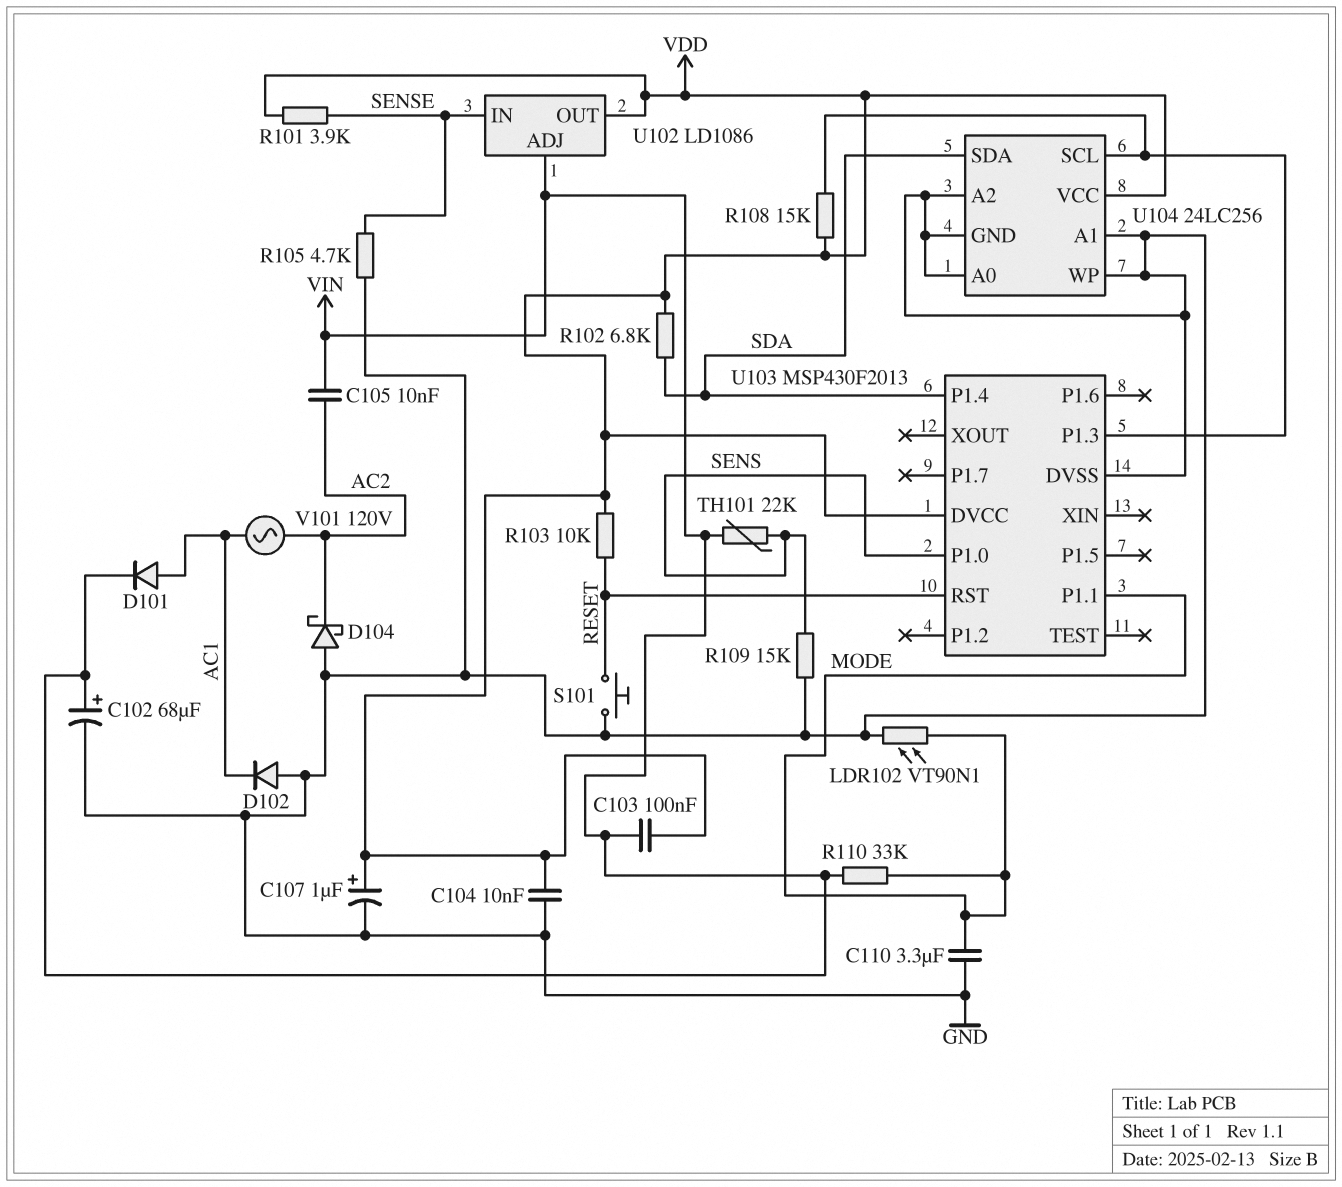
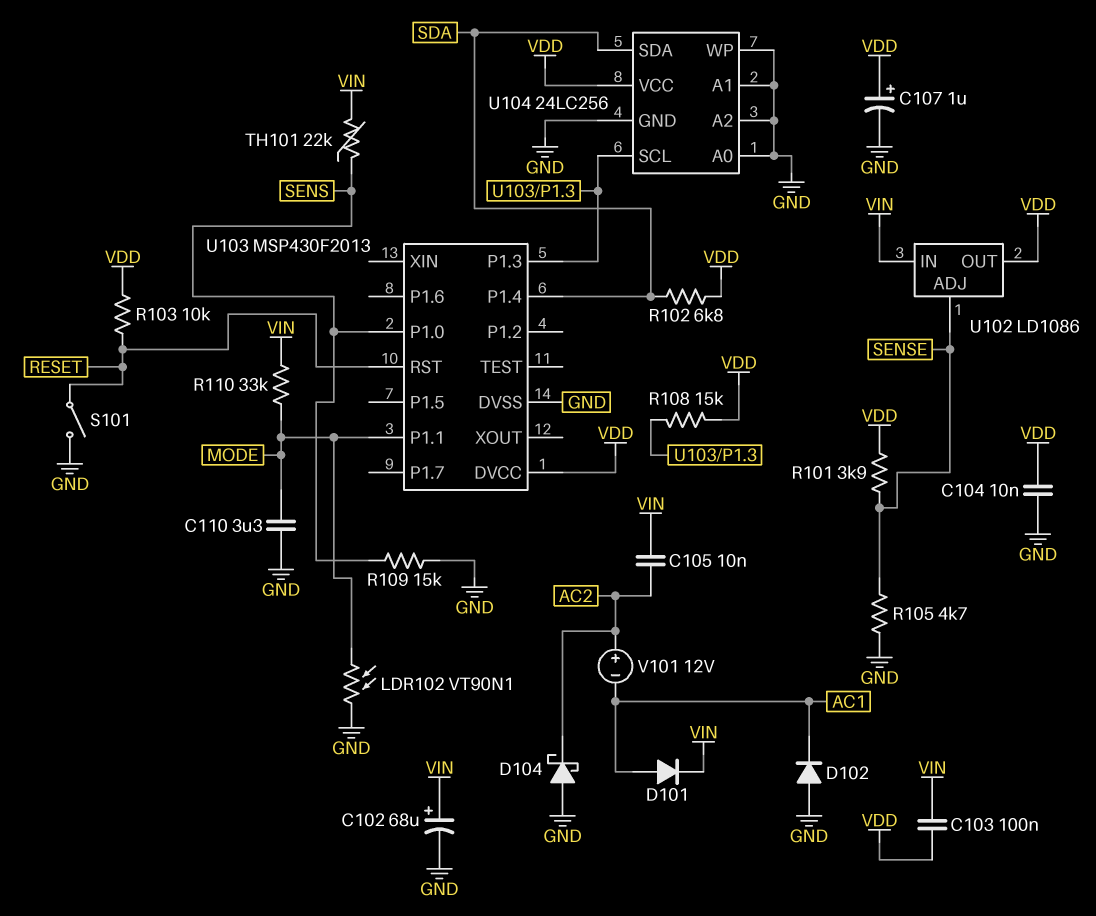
S101: button (GND, RESET) -> switch (GND, RESET)
U102 pin ADJ: VIN -> SENSE
U102 pin IN: SENSE -> VIN
V101: AC 120V (AC1, AC2) -> 12V (plus AC2, minus AC1)

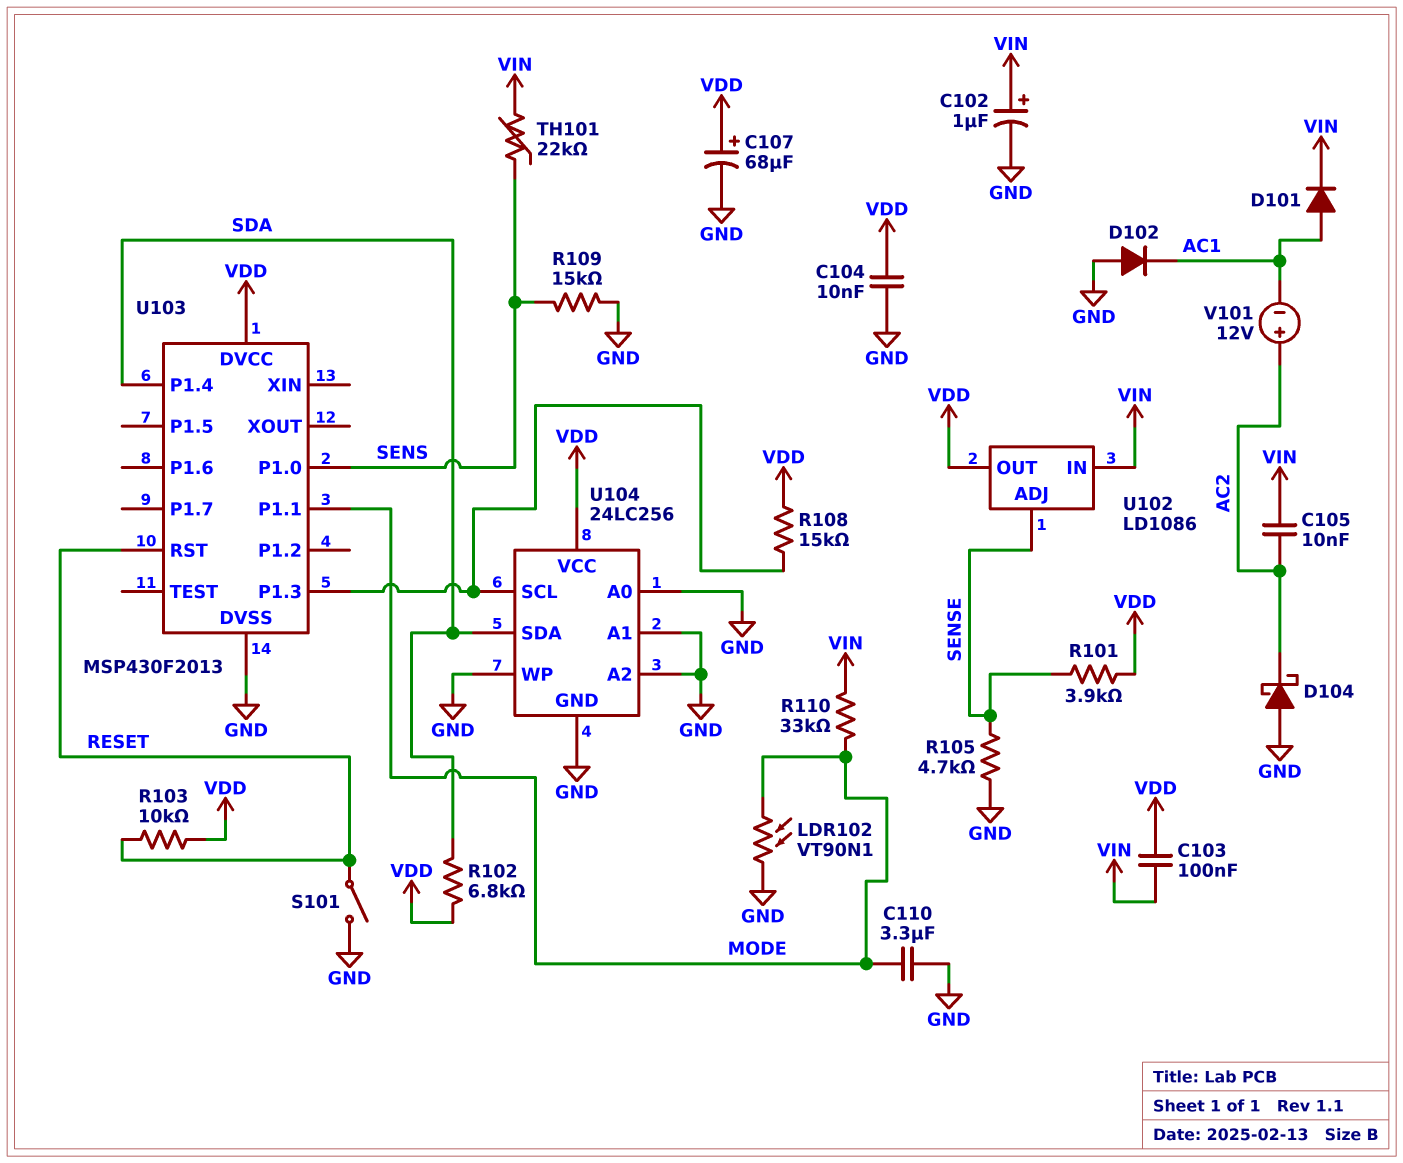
C102: 68uF (plus VIN, minus GND) -> 1uF (plus VIN, minus GND)
C107: 1uF (plus VDD, minus GND) -> 68uF (plus VDD, minus GND)

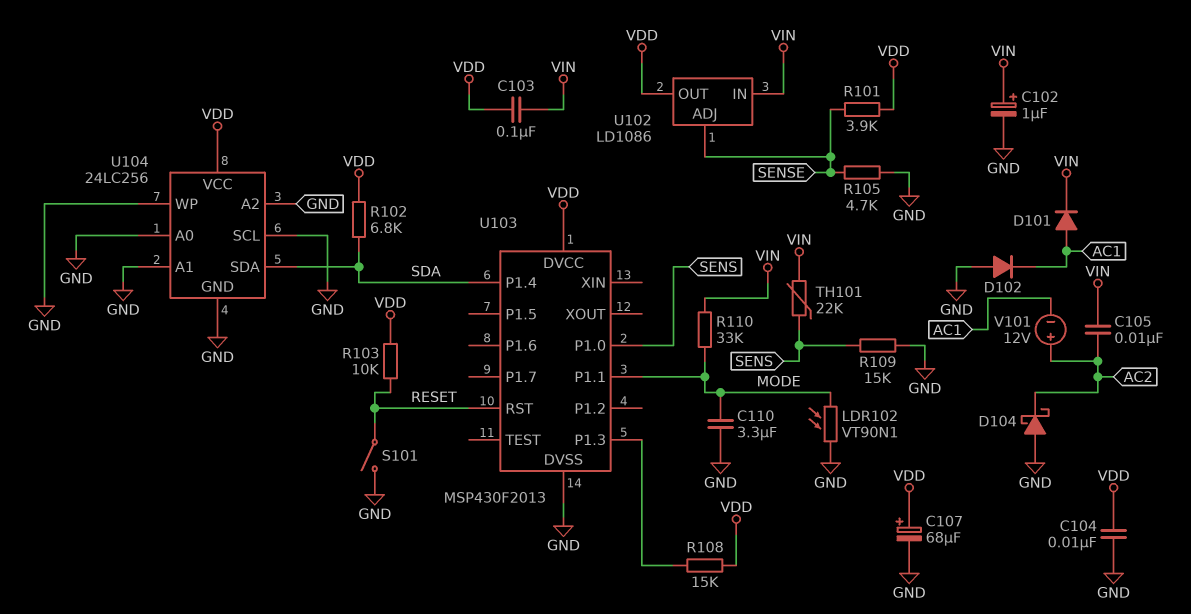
U104 pin SCL: U103/P1.3 -> GND

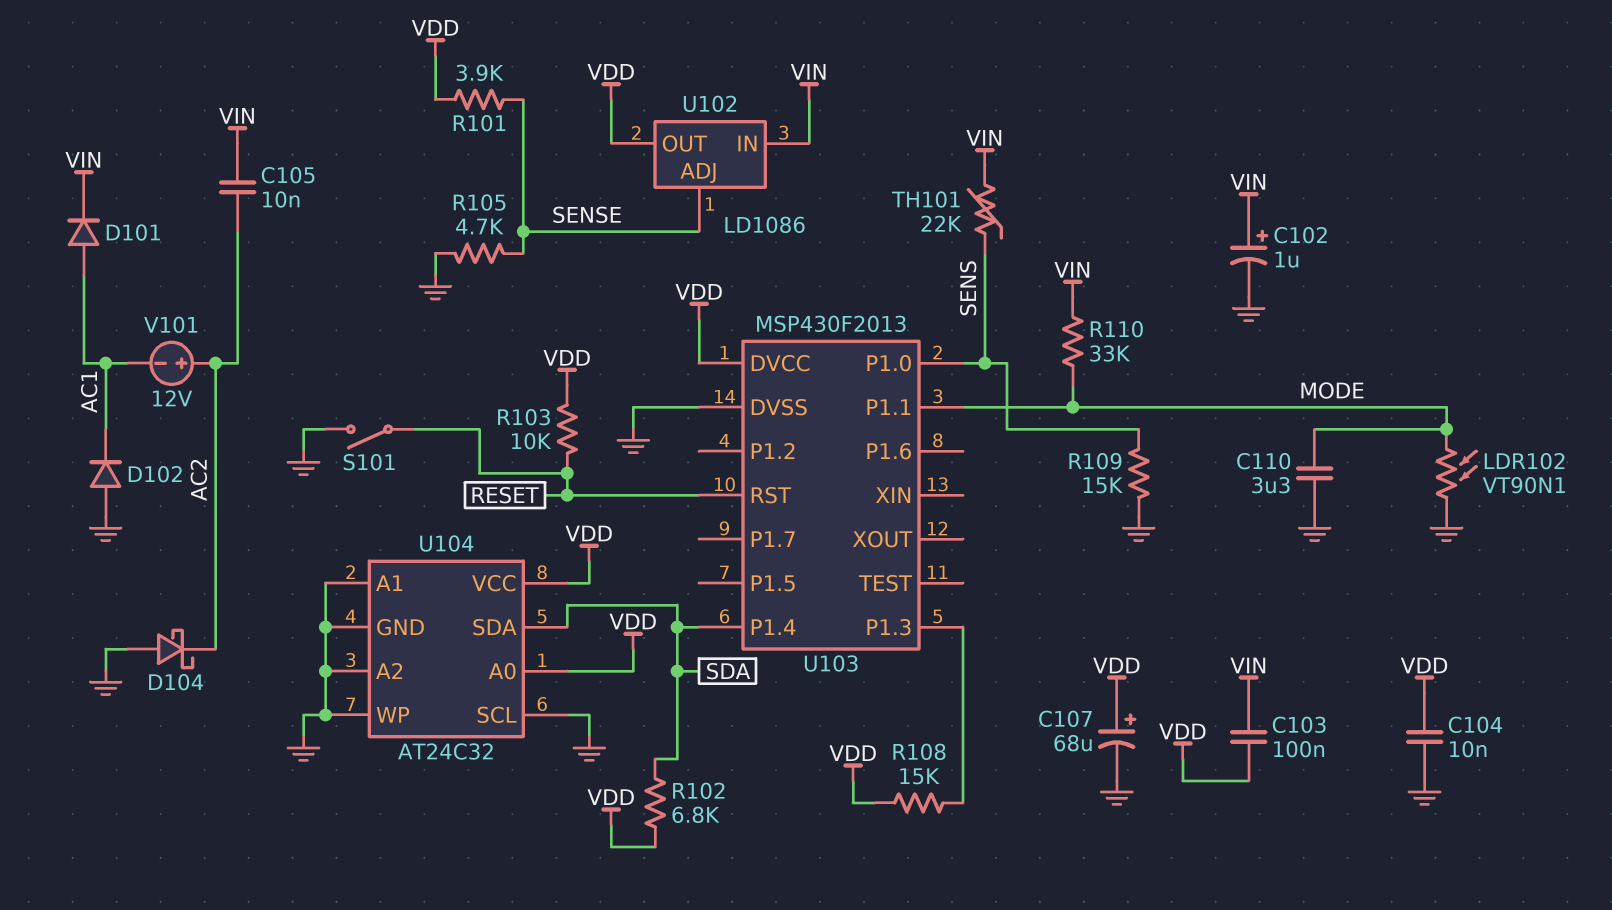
U104: 24LC256 -> AT24C32
U104 pin A0: GND -> VDD

